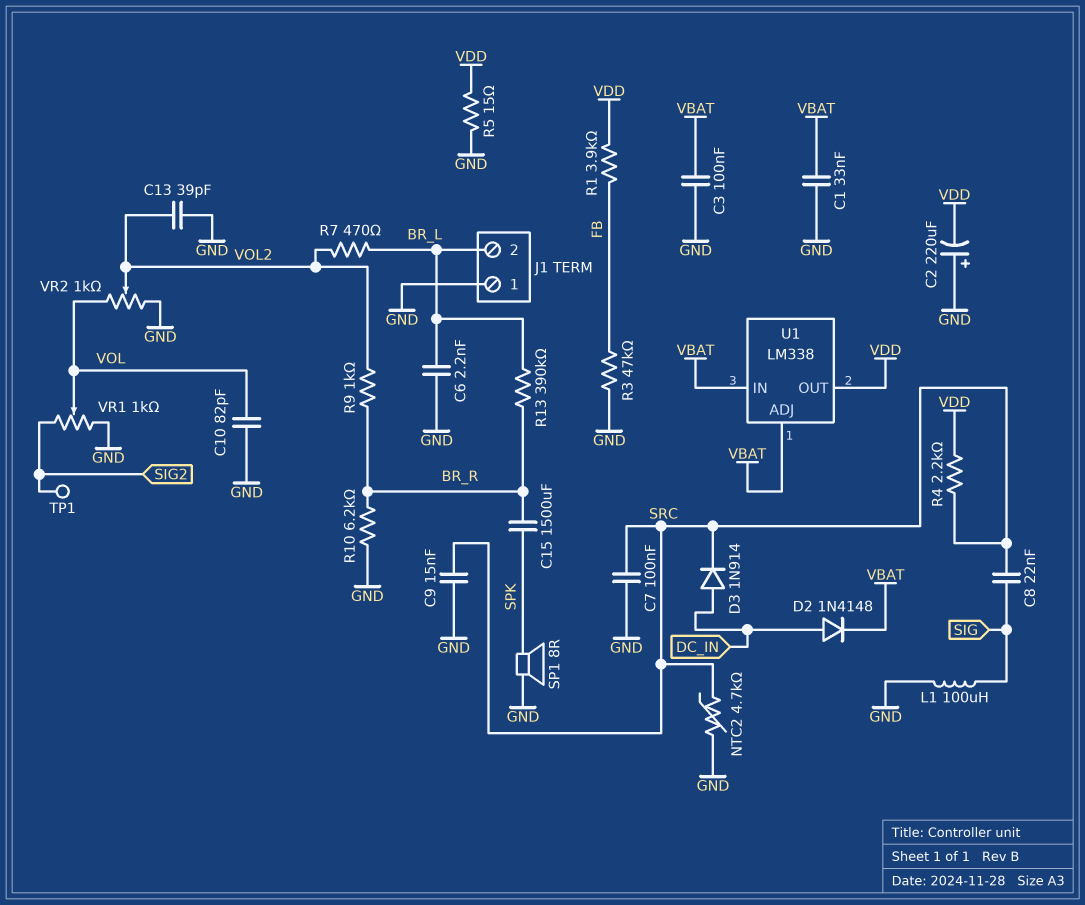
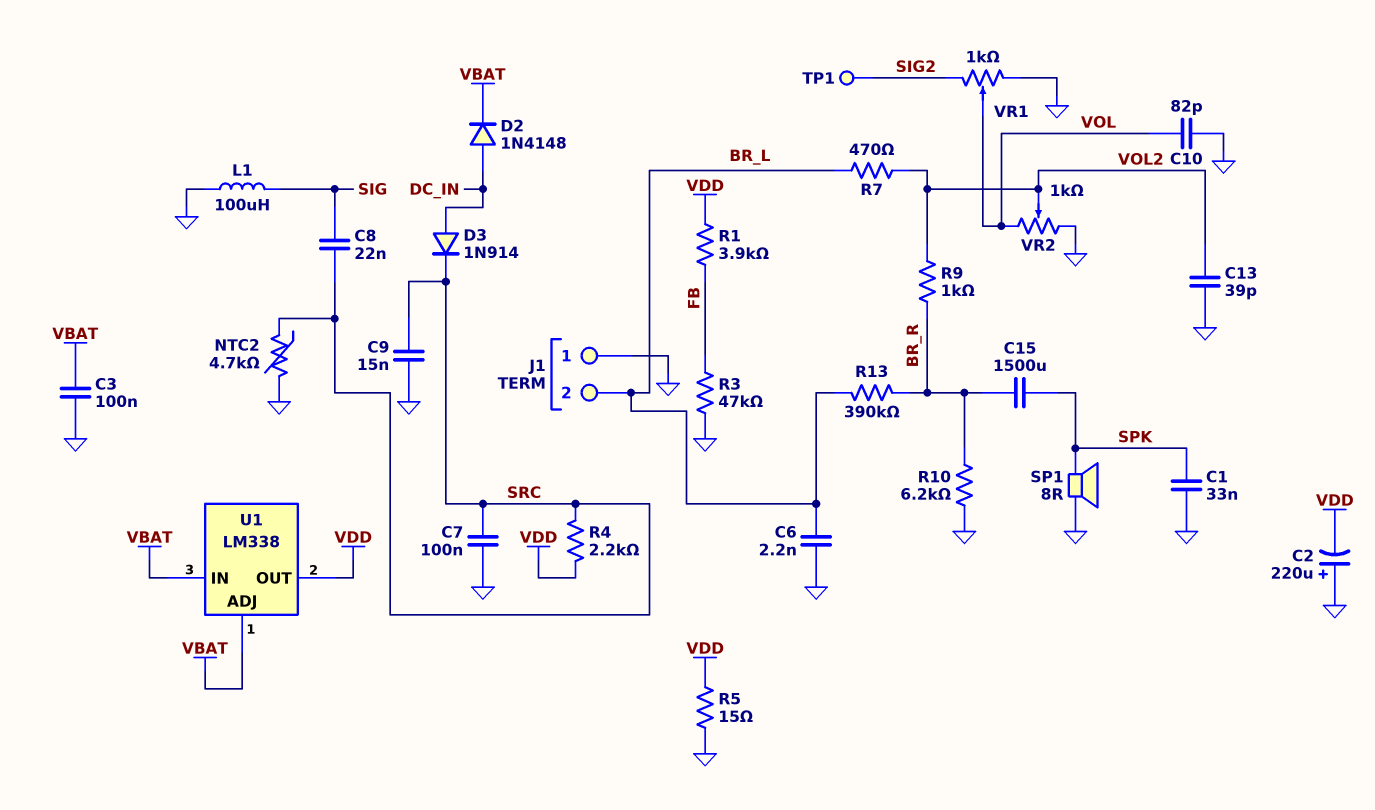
C1: 33nF (GND, VBAT) -> 33nF (GND, SPK)

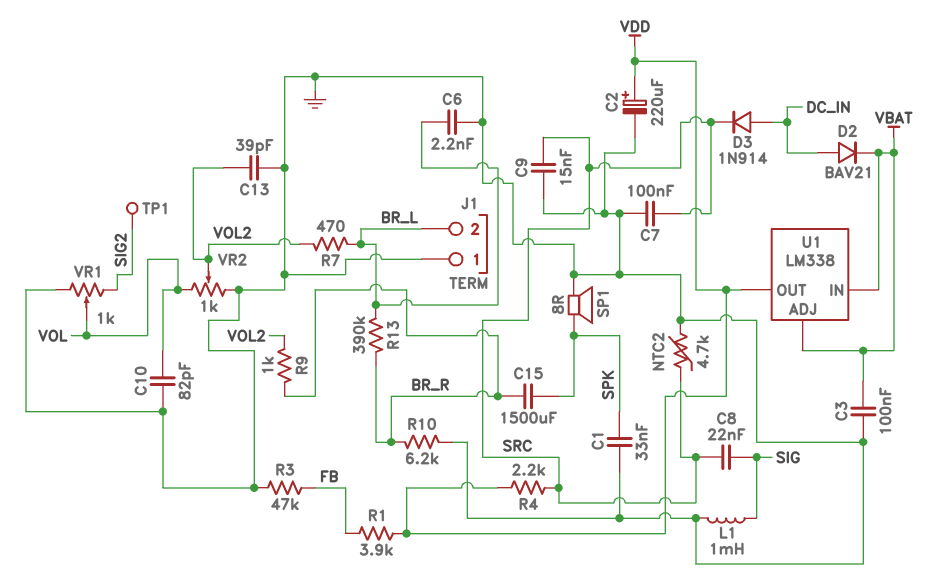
C2: 220uF (plus GND, minus VDD) -> 220uF (plus VDD, minus GND)
D2: diode 1N4148 (A DC_IN, K VBAT) -> diode BAV21 (A DC_IN, K VBAT)
L1: 100uH (GND, SIG) -> 1mH (GND, SIG)
R5: 15 (GND, VDD) -> none

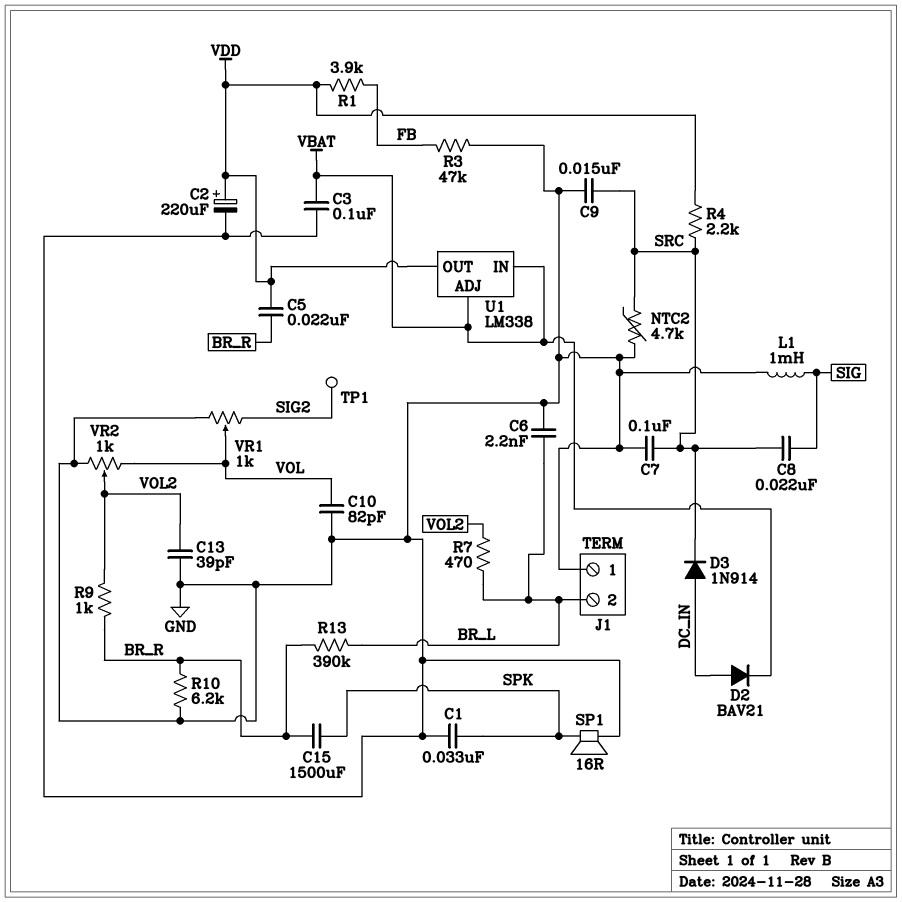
C5: none -> 22nF (BR_R, VDD)
SP1: speaker 8R (GND, SPK) -> speaker 16R (GND, SPK)

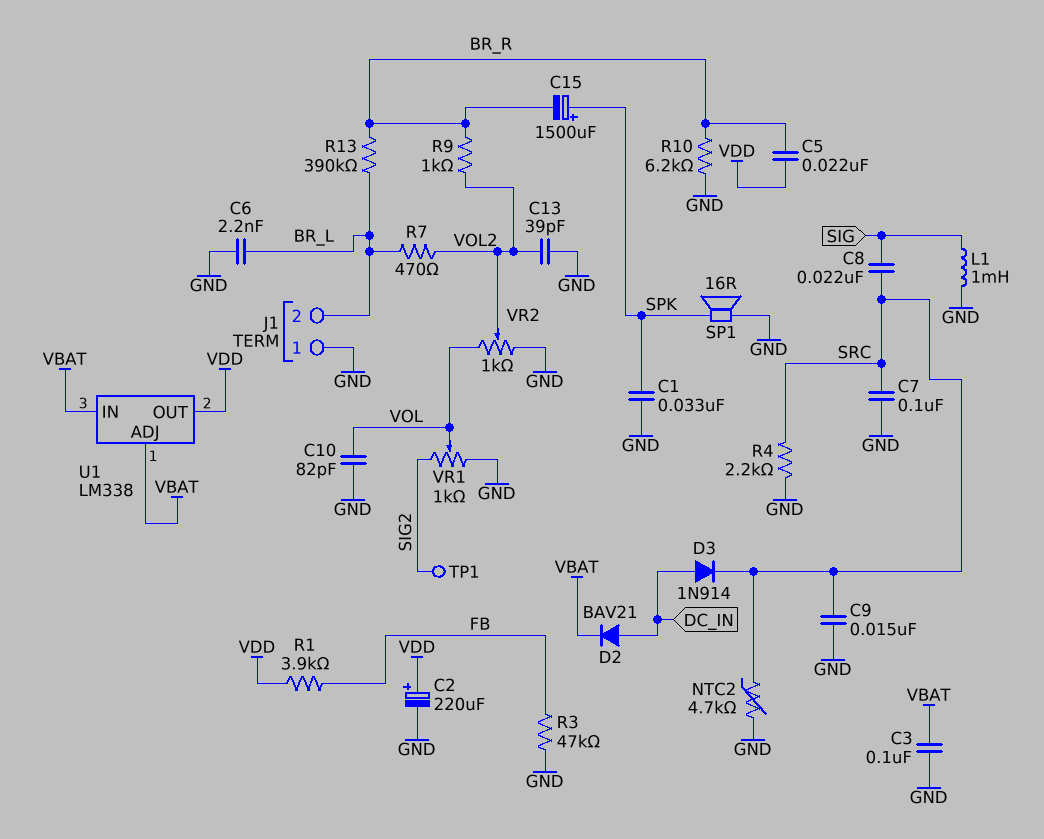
C15: 1500uF (BR_R, SPK) -> 1500uF (plus SPK, minus BR_R)
R4: 2.2k (SRC, VDD) -> 2.2k (GND, SRC)

